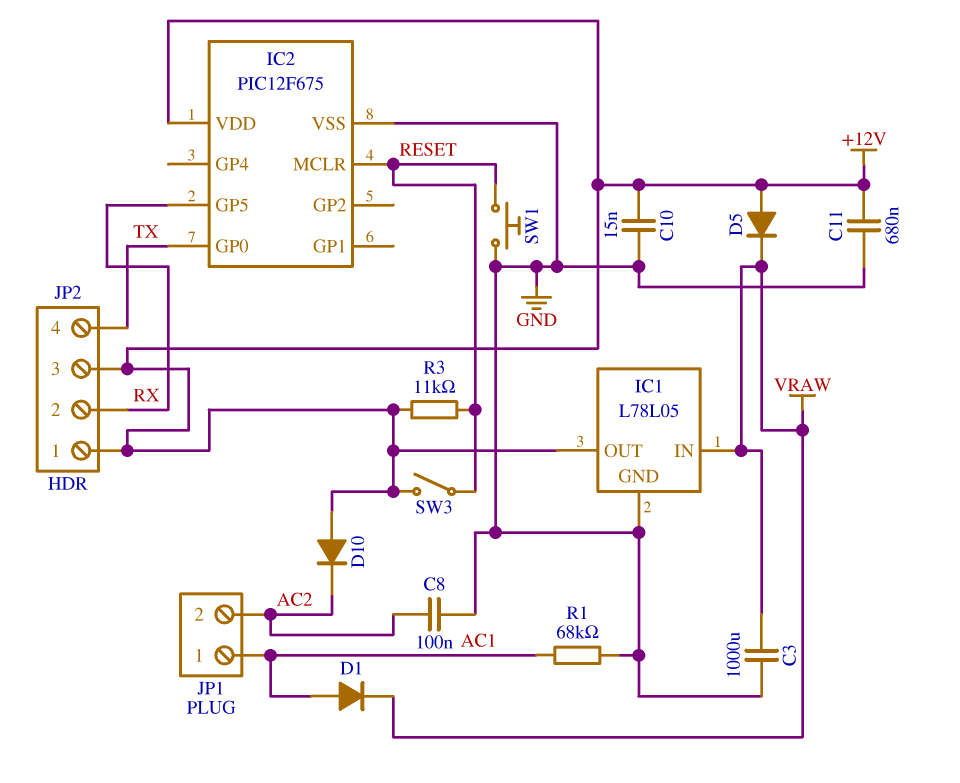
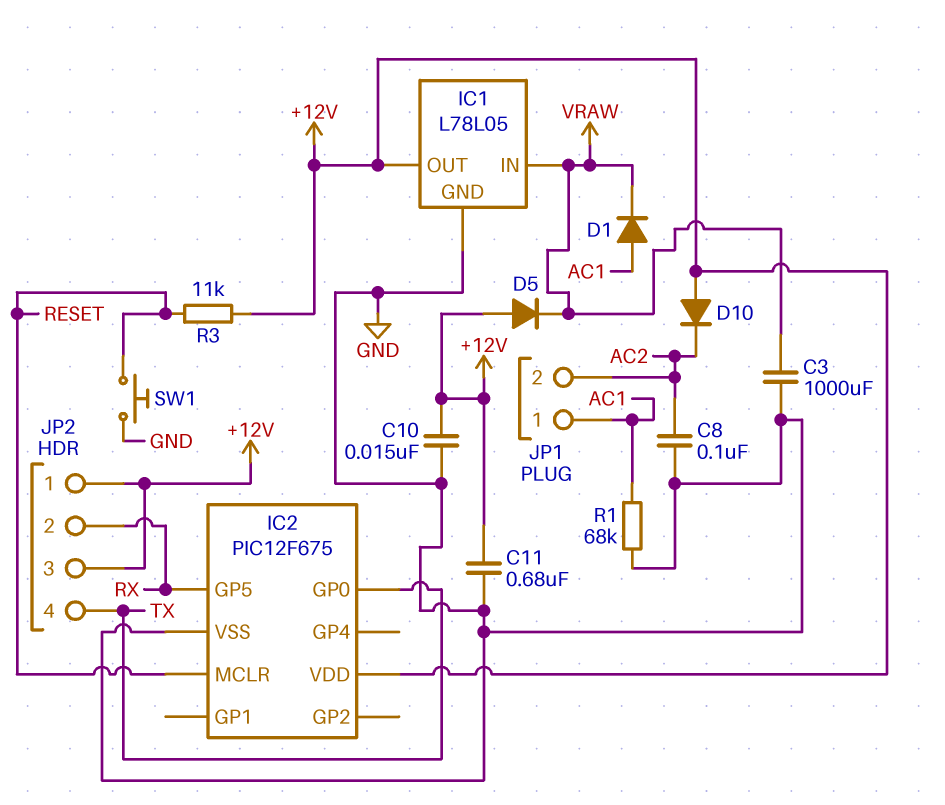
SW3: switch (+12V, RESET) -> none

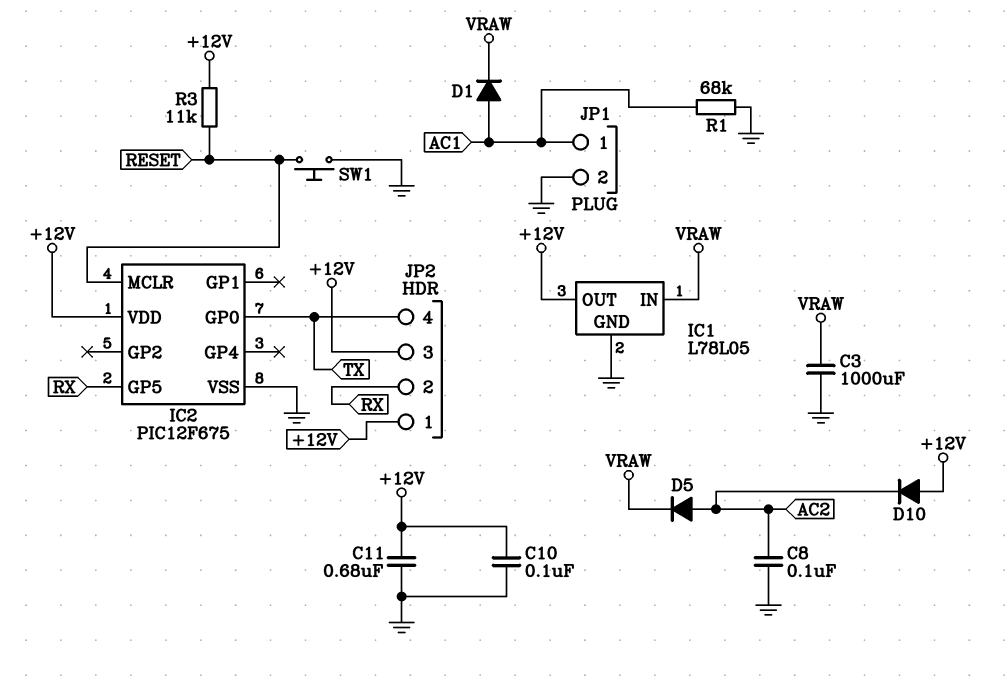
C10: 15nF (+12V, GND) -> 100nF (+12V, GND)
D5: diode (A +12V, K VRAW) -> diode (A AC2, K VRAW)
JP1 pin 2: AC2 -> GND

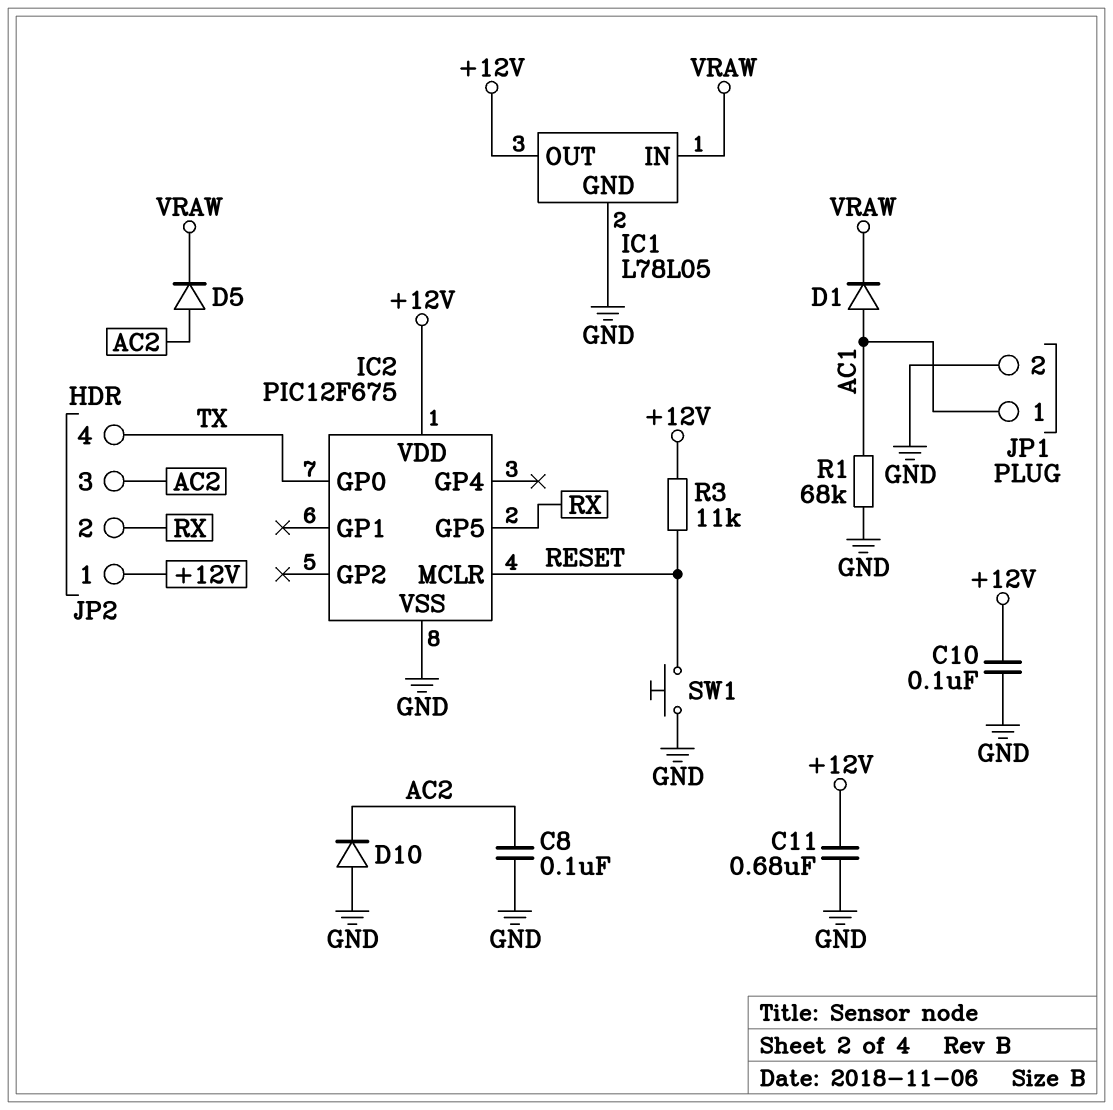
C3: 1000uF (GND, VRAW) -> none
D10: diode (A +12V, K AC2) -> diode (A GND, K AC2)
JP2 pin 3: +12V -> AC2

